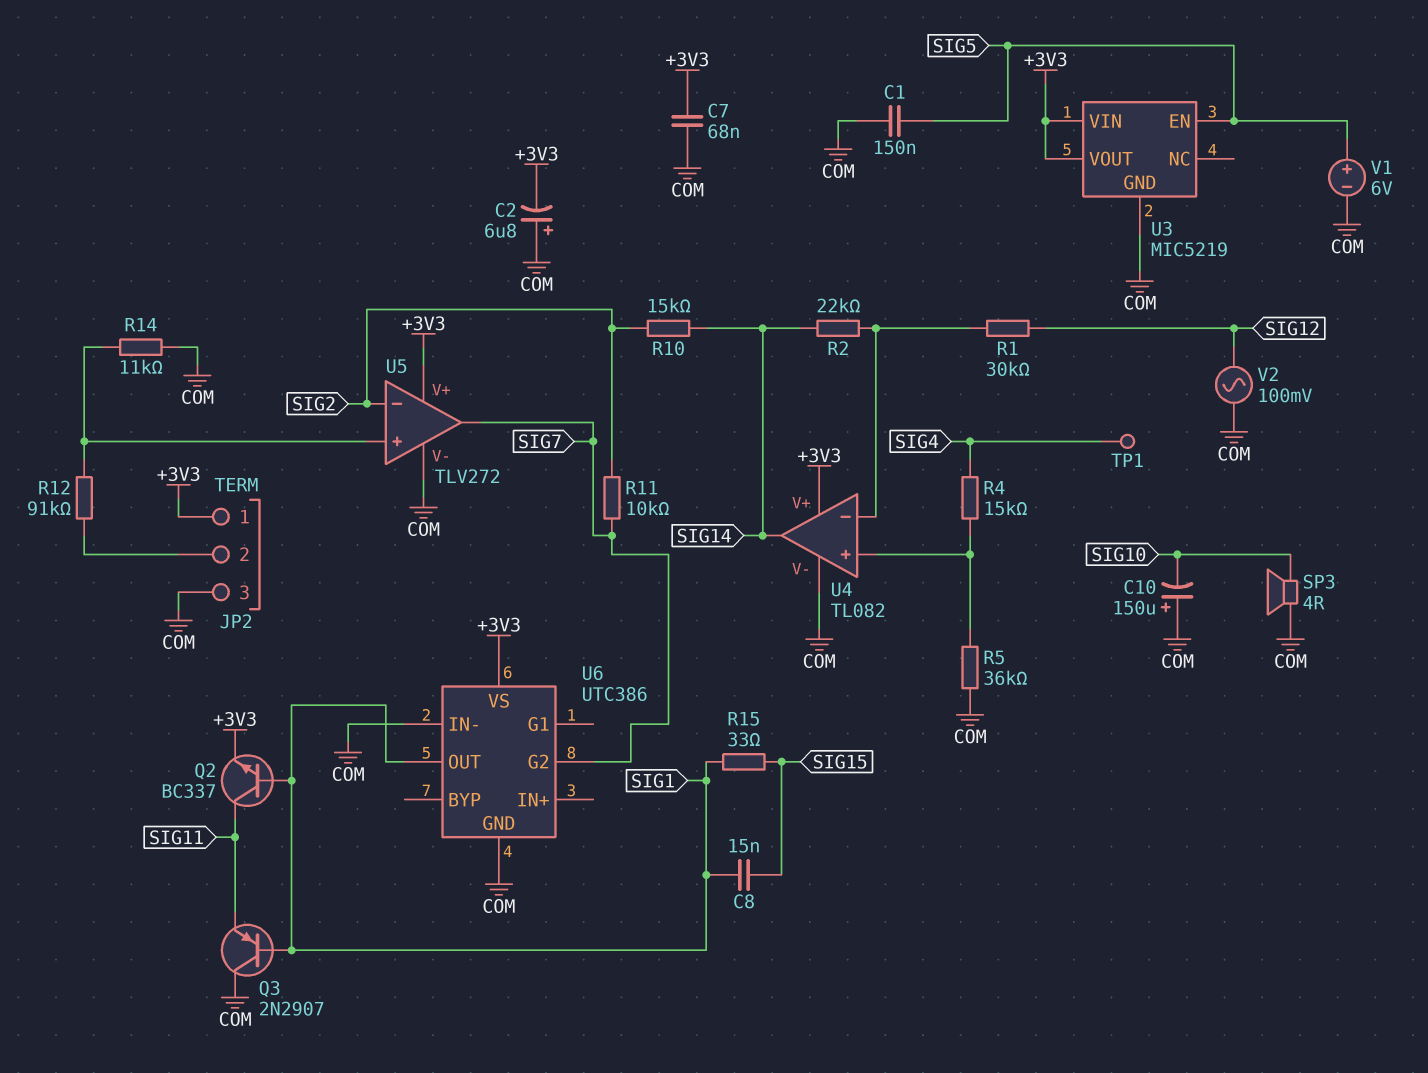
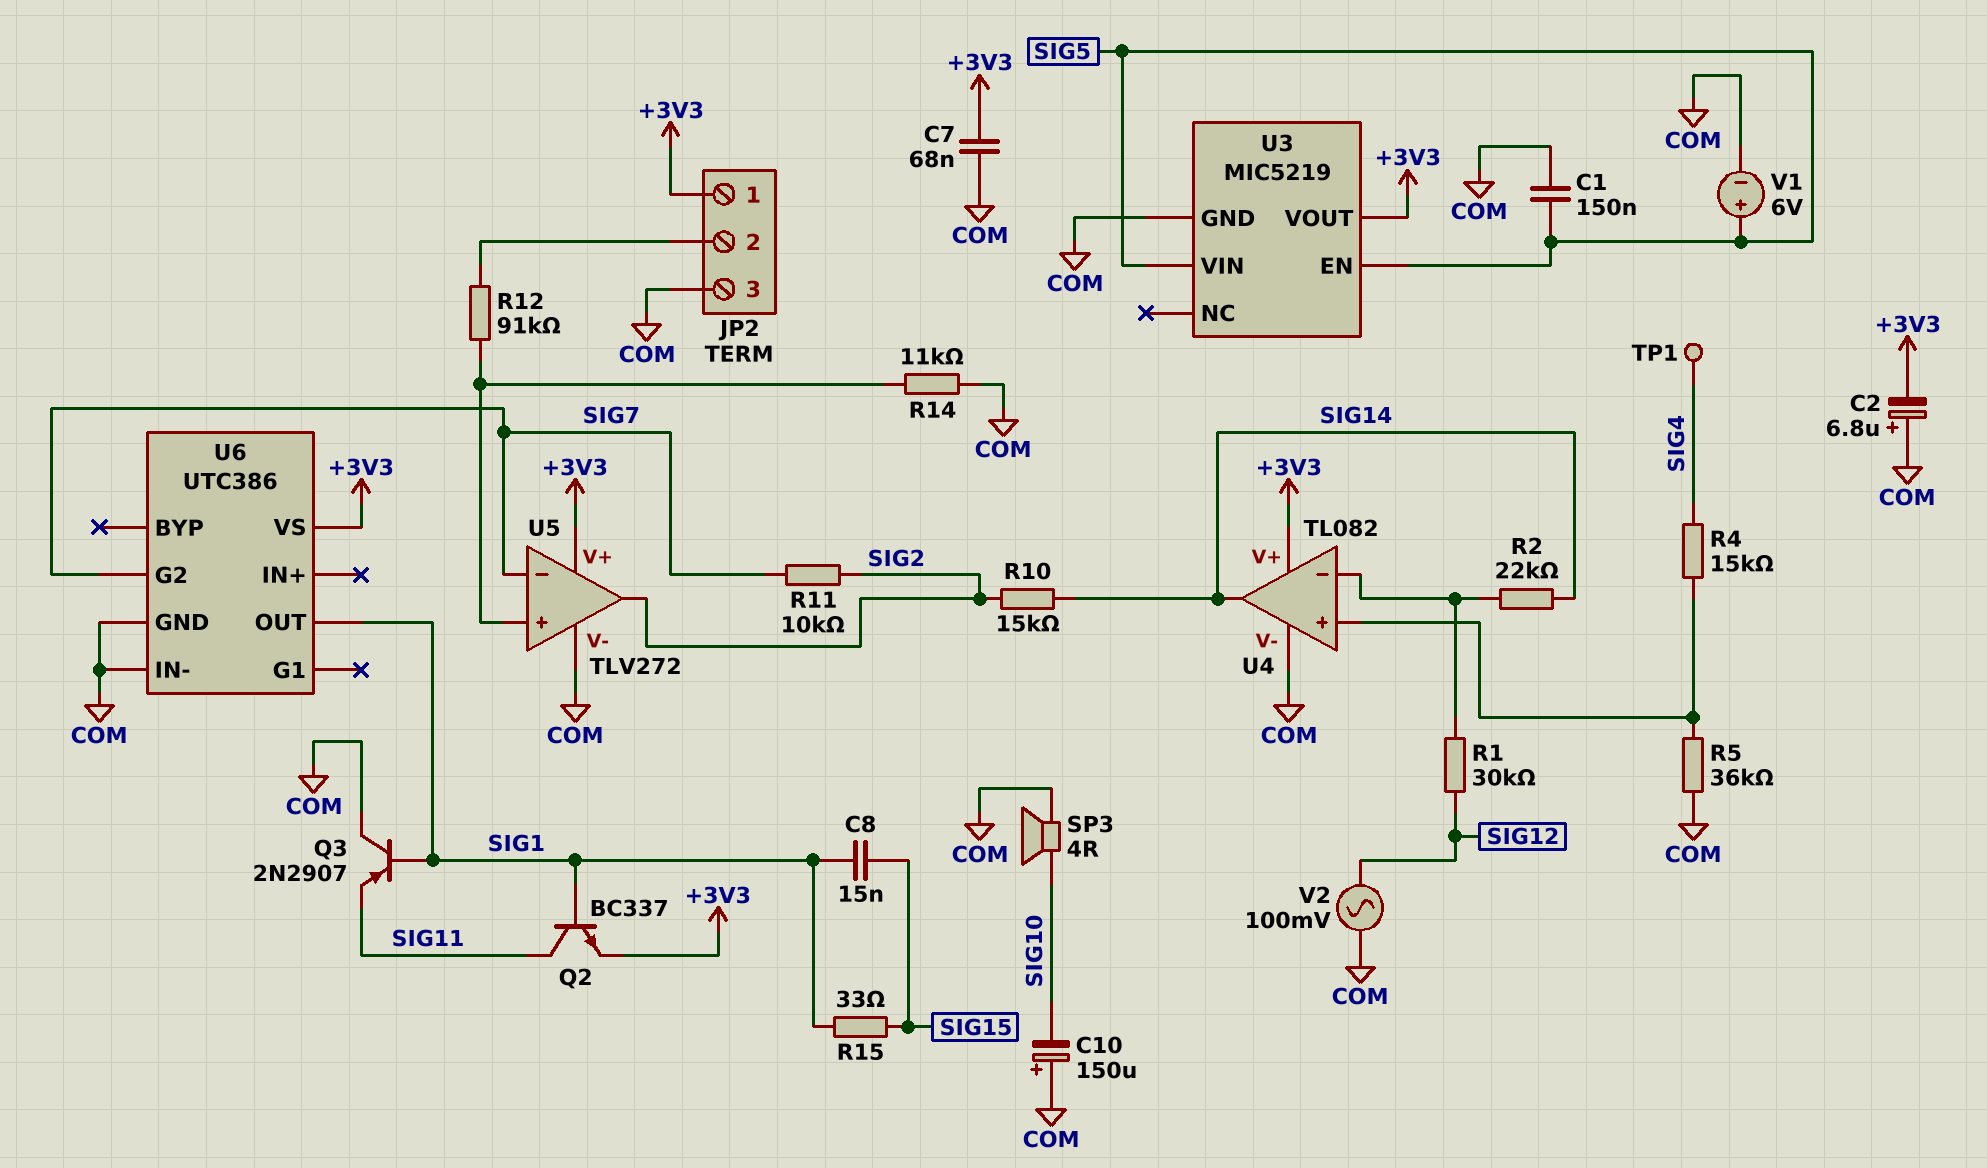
U3 pin VIN: +3V3 -> SIG5
U5 pin in-: SIG2 -> SIG7
U5 pin out: SIG7 -> SIG2

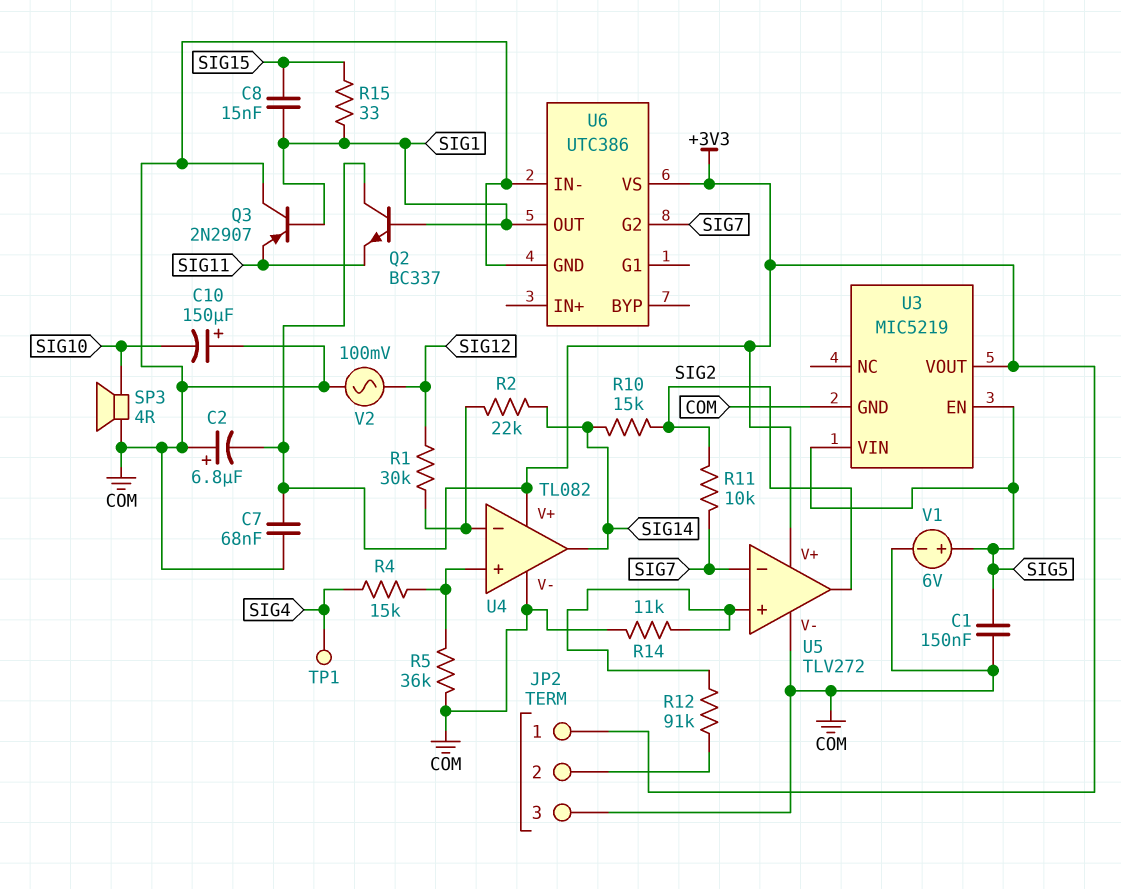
Q2: NPN BC337 (B SIG1, C SIG11, E +3V3) -> NPN BC337 (B SIG1, C +3V3, E SIG11)

